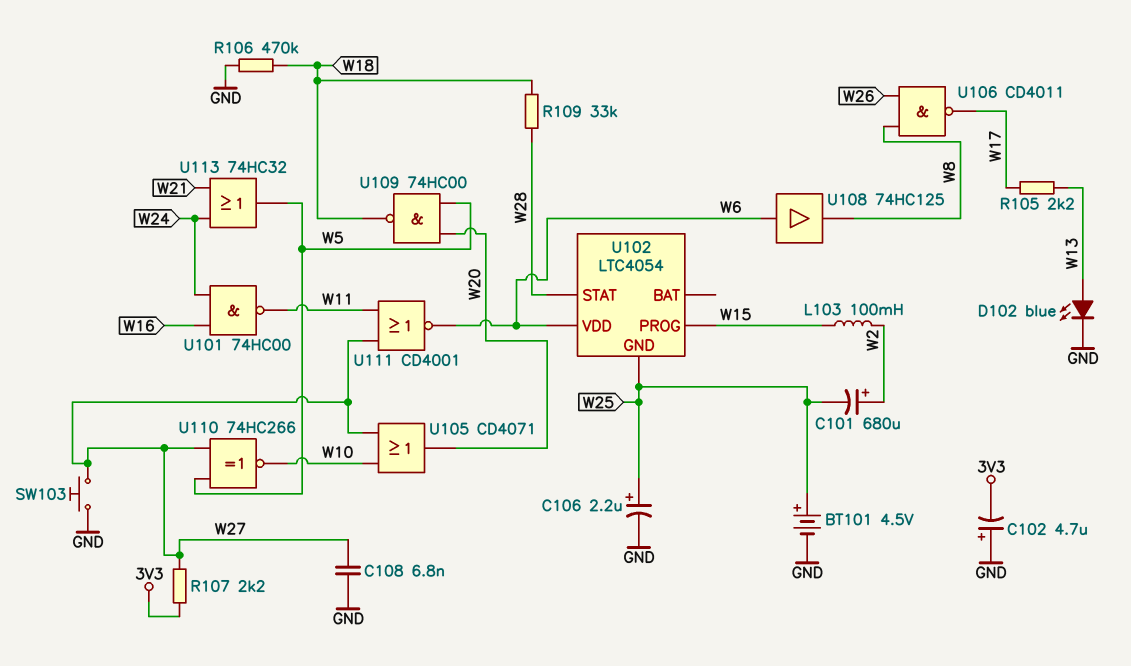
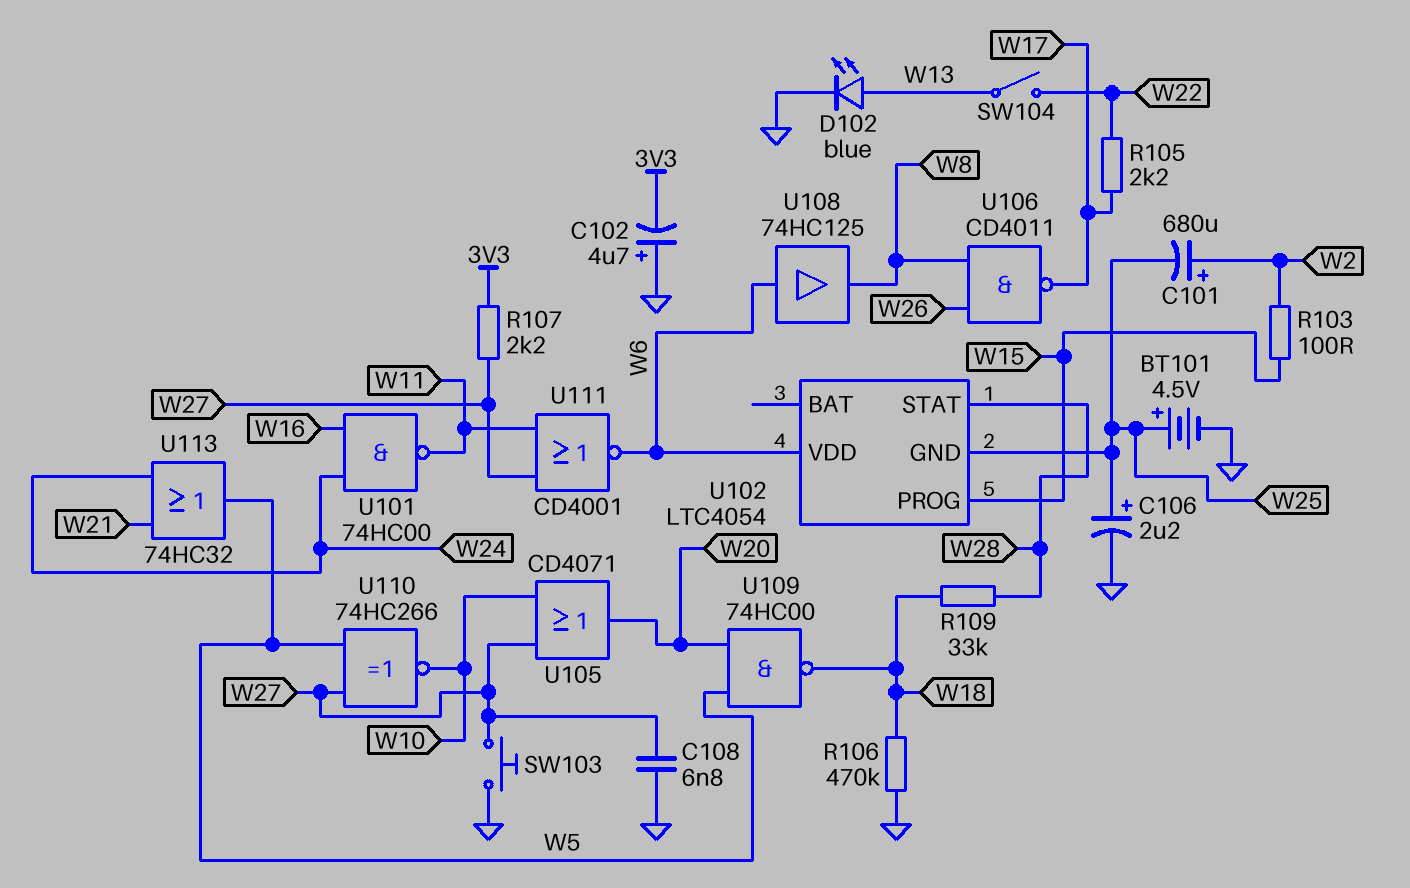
L103: 100mH (W2, W15) -> none
R103: none -> 100 (W2, W15)
R105: 2.2k (W13, W17) -> 2.2k (W17, W22)
SW104: none -> switch (W13, W22)

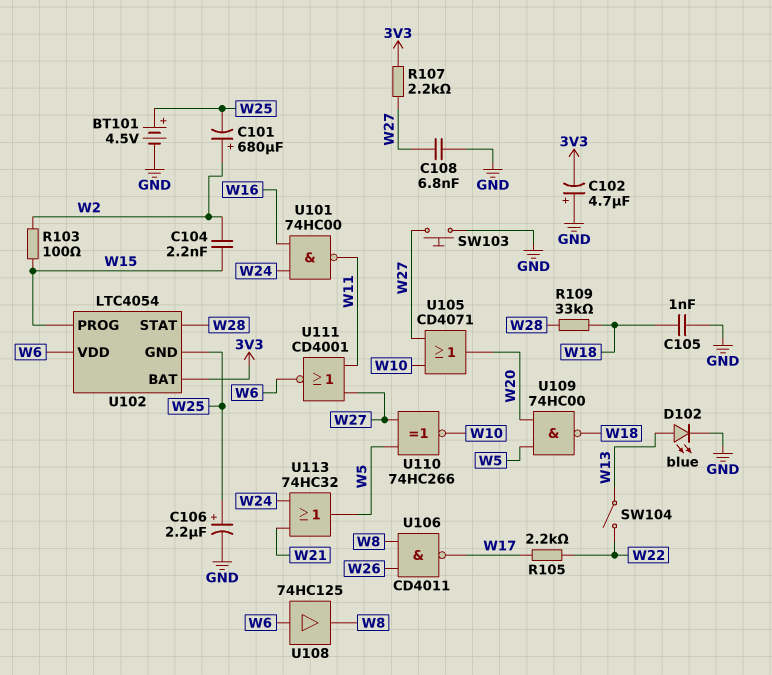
C104: none -> 2.2nF (W2, W15)
C105: none -> 1nF (GND, W18)
R106: 470k (GND, W18) -> none
U102 pin BAT: none -> 3V3

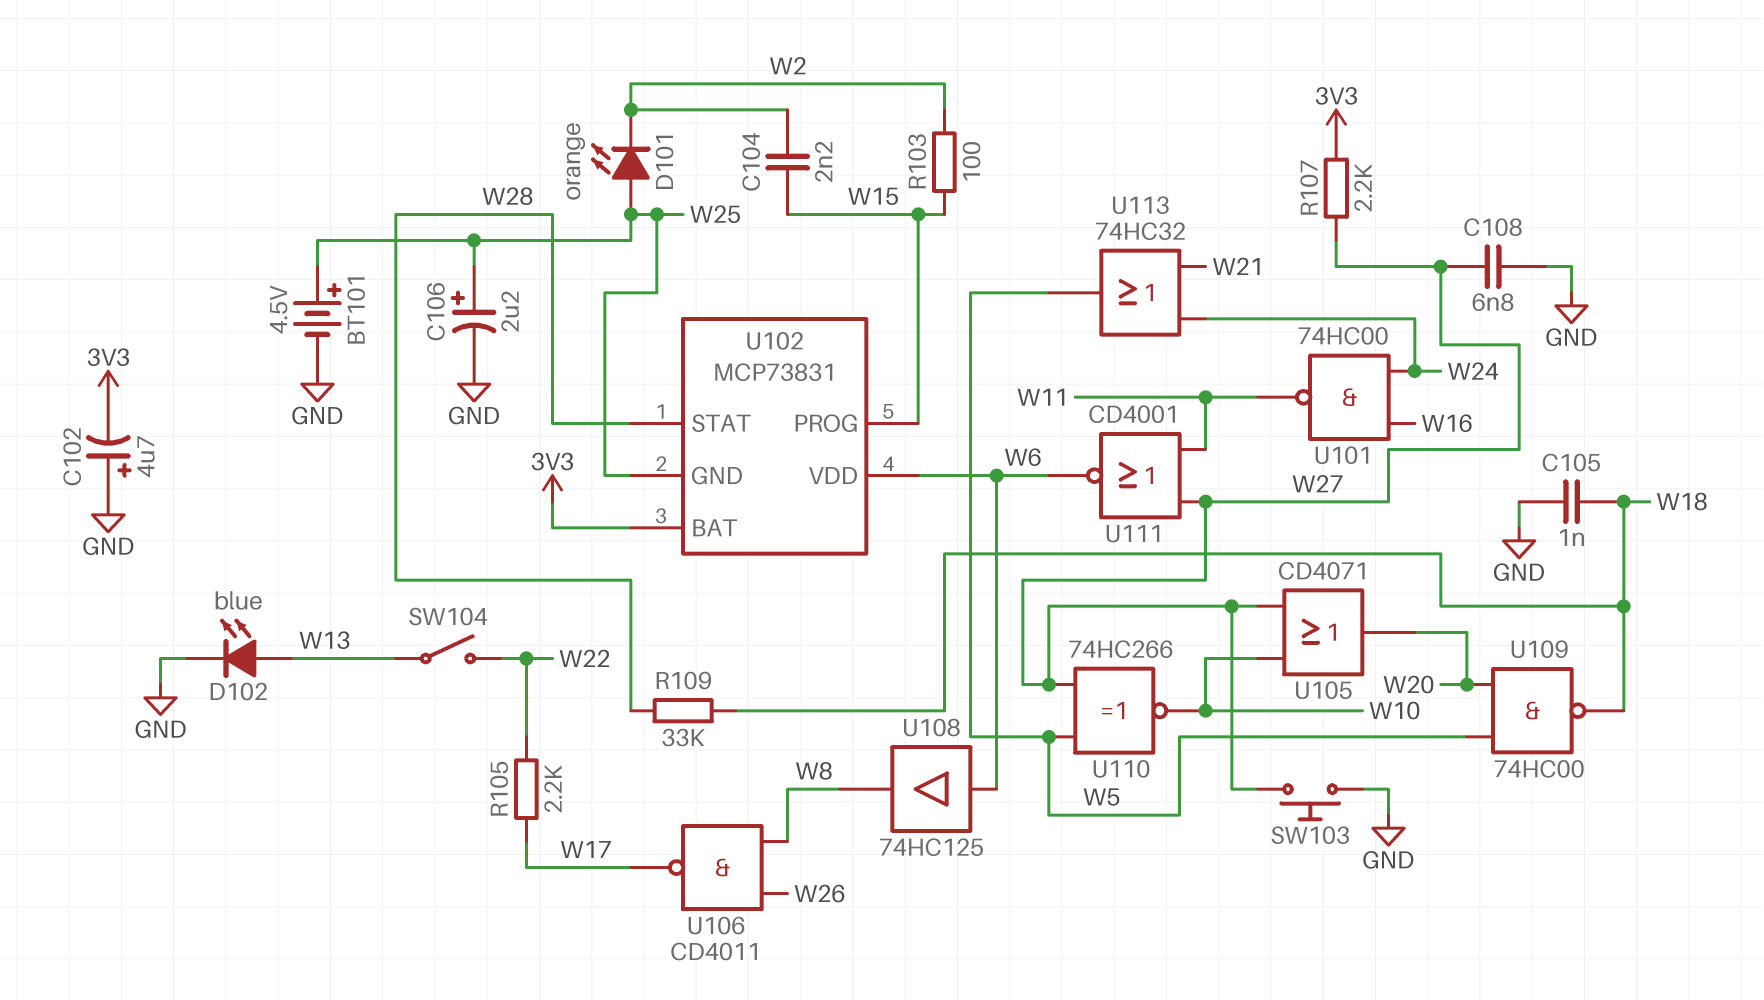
C101: 680uF (plus W2, minus W25) -> none
D101: none -> LED orange (A W25, K W2)
U102: LTC4054 -> MCP73831

